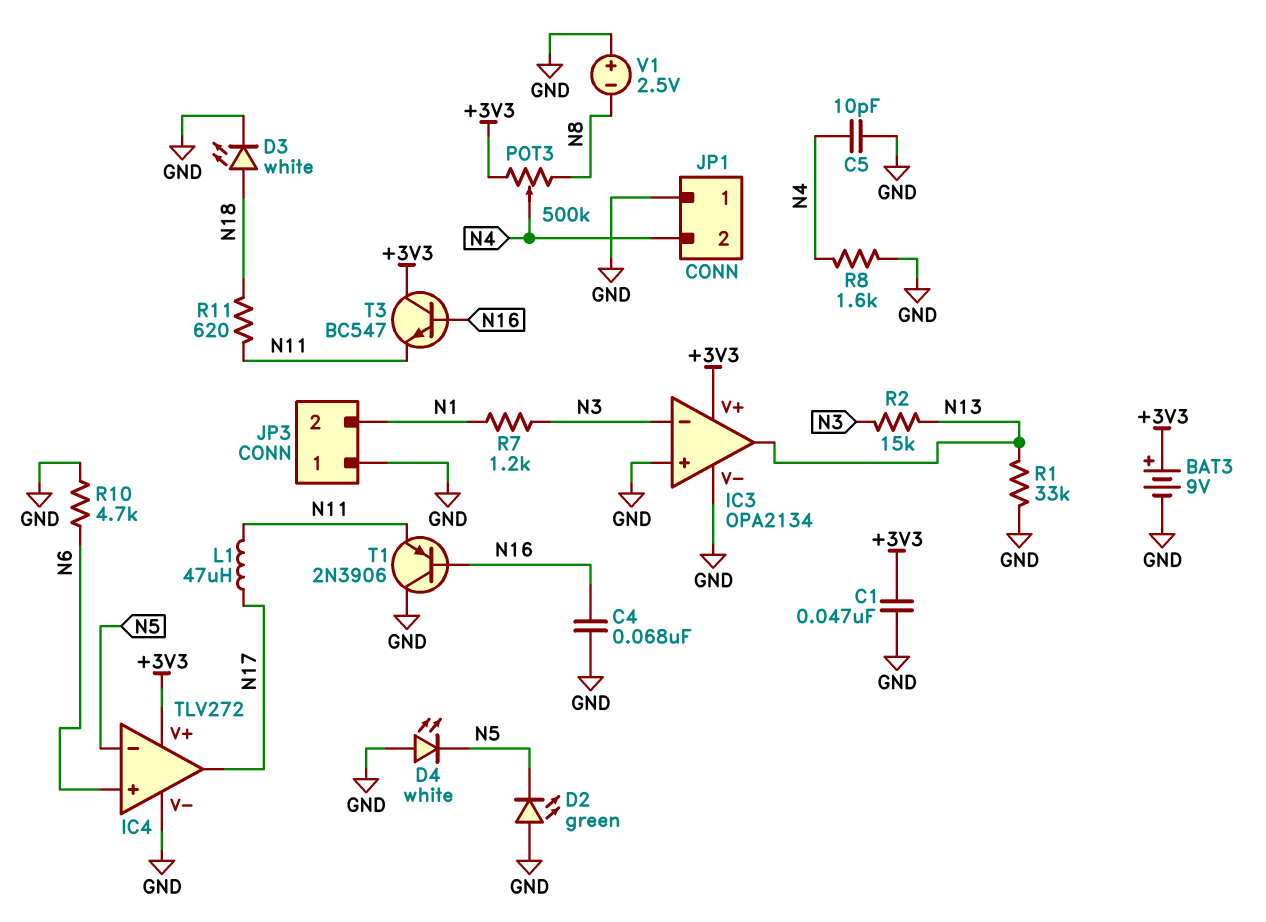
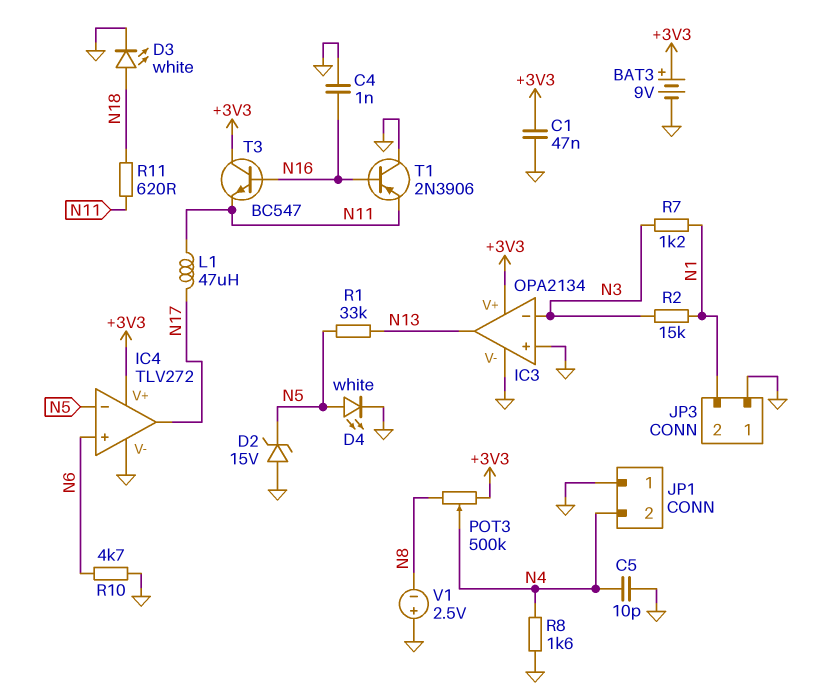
C4: 68nF (GND, N16) -> 1nF (GND, N16)
D2: LED green (A GND, K N5) -> zener 15V (A GND, K N5)
D4: LED white (A GND, K N5) -> LED white (A N5, K GND)
R1: 33k (GND, N13) -> 33k (N5, N13)
R2: 15k (N3, N13) -> 15k (N1, N3)

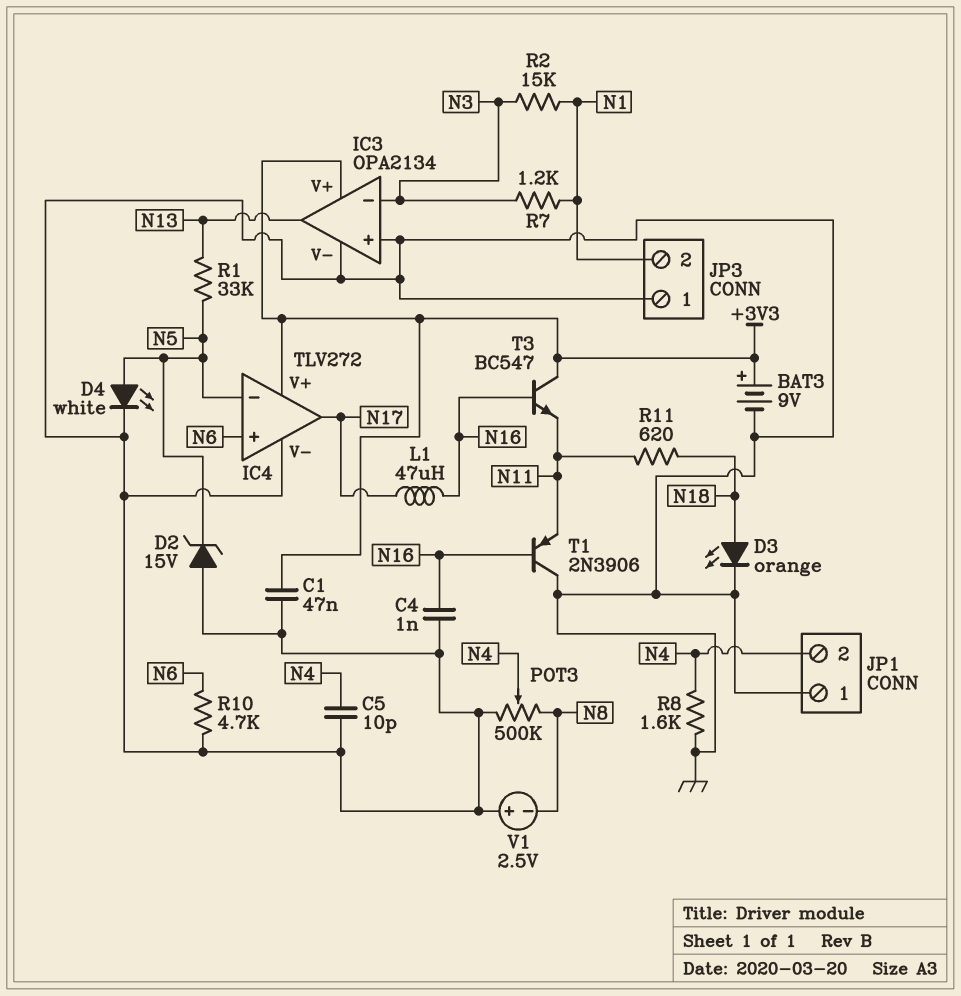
D3: LED white (A N18, K GND) -> LED orange (A N18, K GND)
L1: 47uH (N11, N17) -> 47uH (N16, N17)
POT3: 500k (+3V3, N8, wiper N4) -> 500k (GND, N8, wiper N4)

